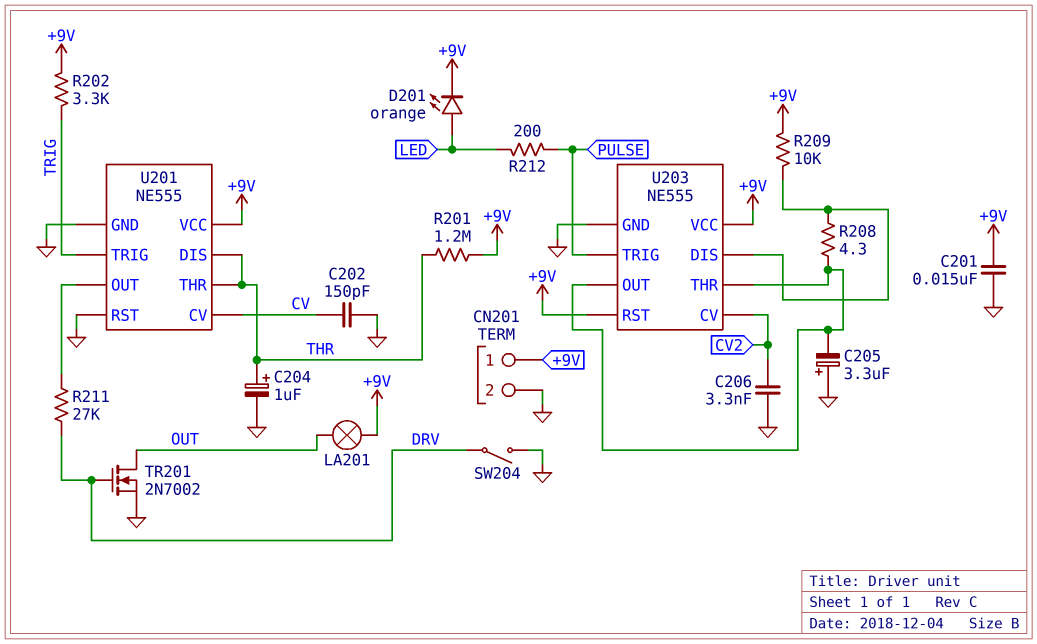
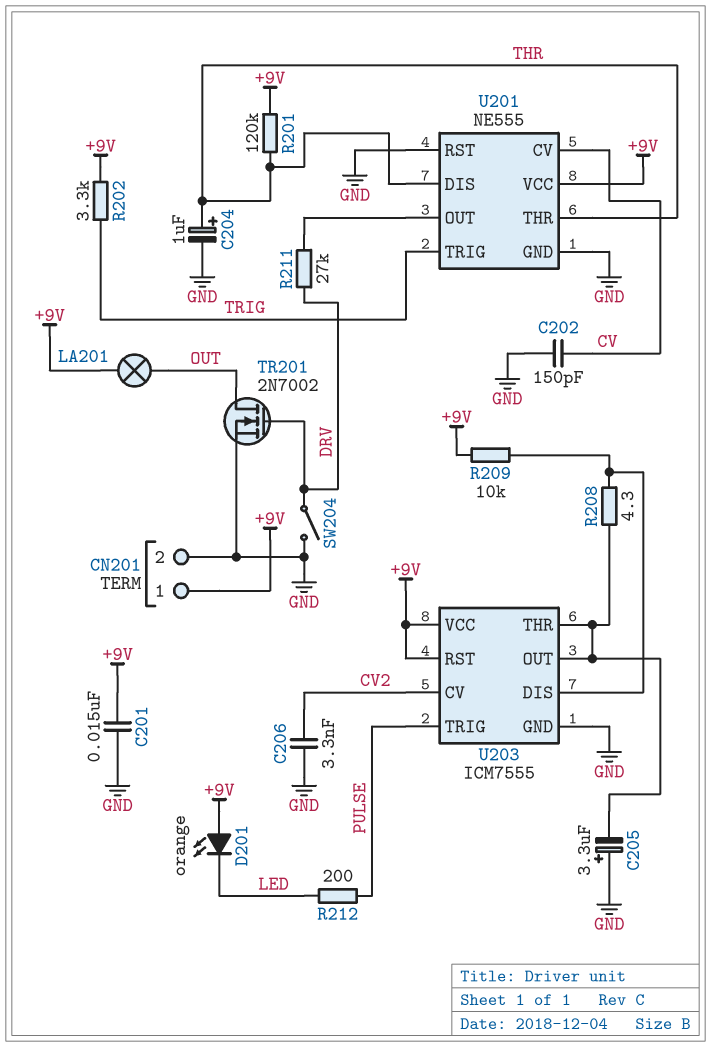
D201: LED orange (A LED, K +9V) -> LED orange (A +9V, K LED)
R201: 1.2M (+9V, THR) -> 120k (+9V, THR)
U203: NE555 -> ICM7555

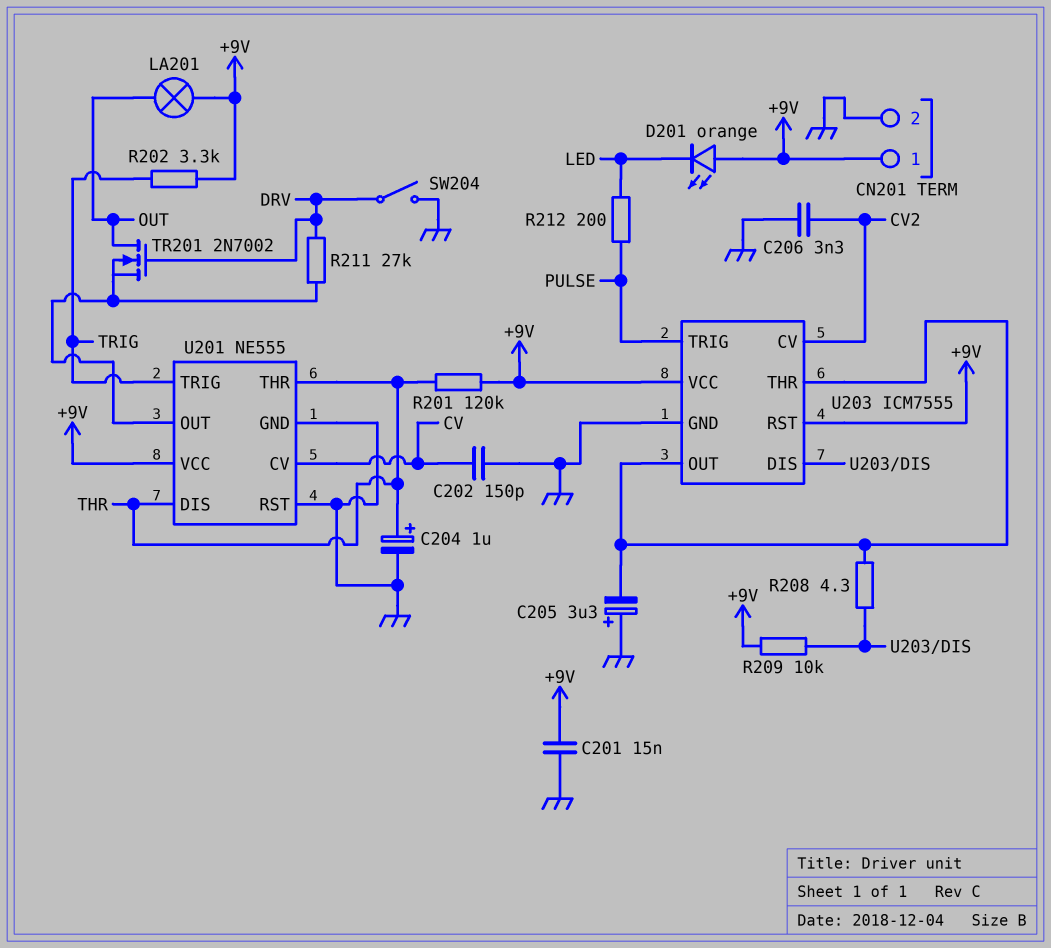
TR201: NMOS 2N7002 (G DRV, D OUT, S GND) -> NMOS 2N7002 (G DRV, D OUT, S U201/OUT)

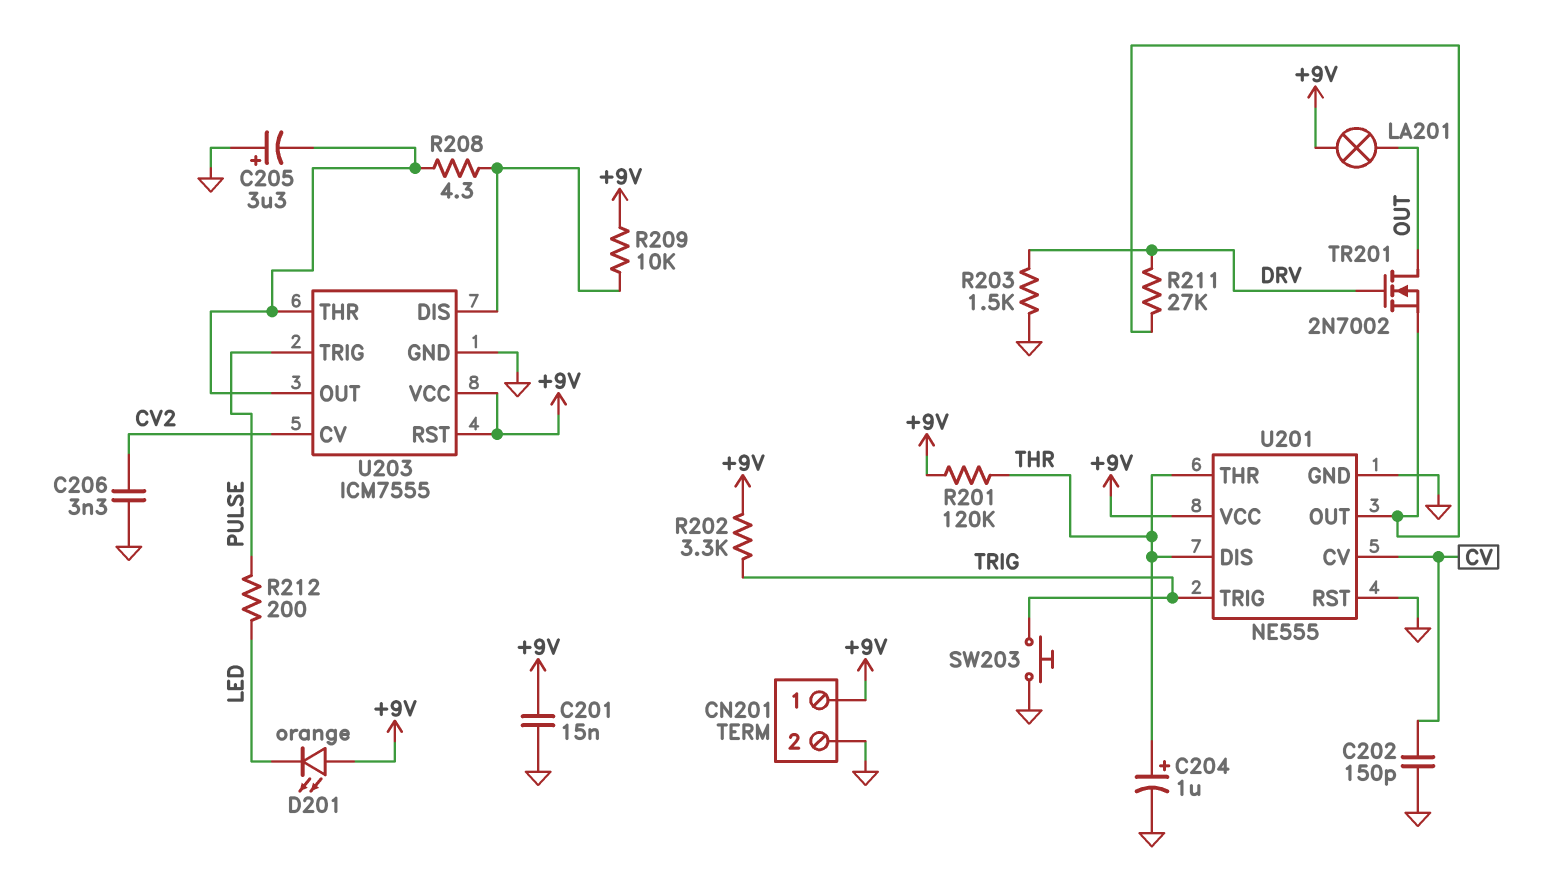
R203: none -> 1.5k (DRV, GND)
SW203: none -> button (GND, TRIG)
SW204: switch (DRV, GND) -> none

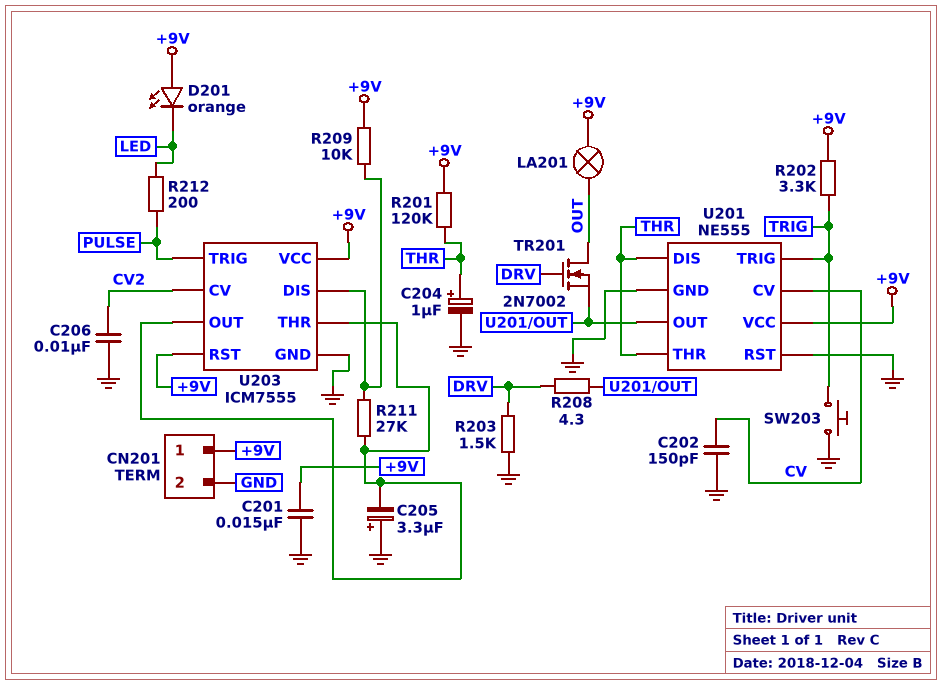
C206: 3.3nF (CV2, GND) -> 10nF (CV2, GND)
R208: 4.3 (U203/DIS, U203/OUT) -> 4.3 (DRV, U201/OUT)
R211: 27k (DRV, U201/OUT) -> 27k (U203/DIS, U203/OUT)

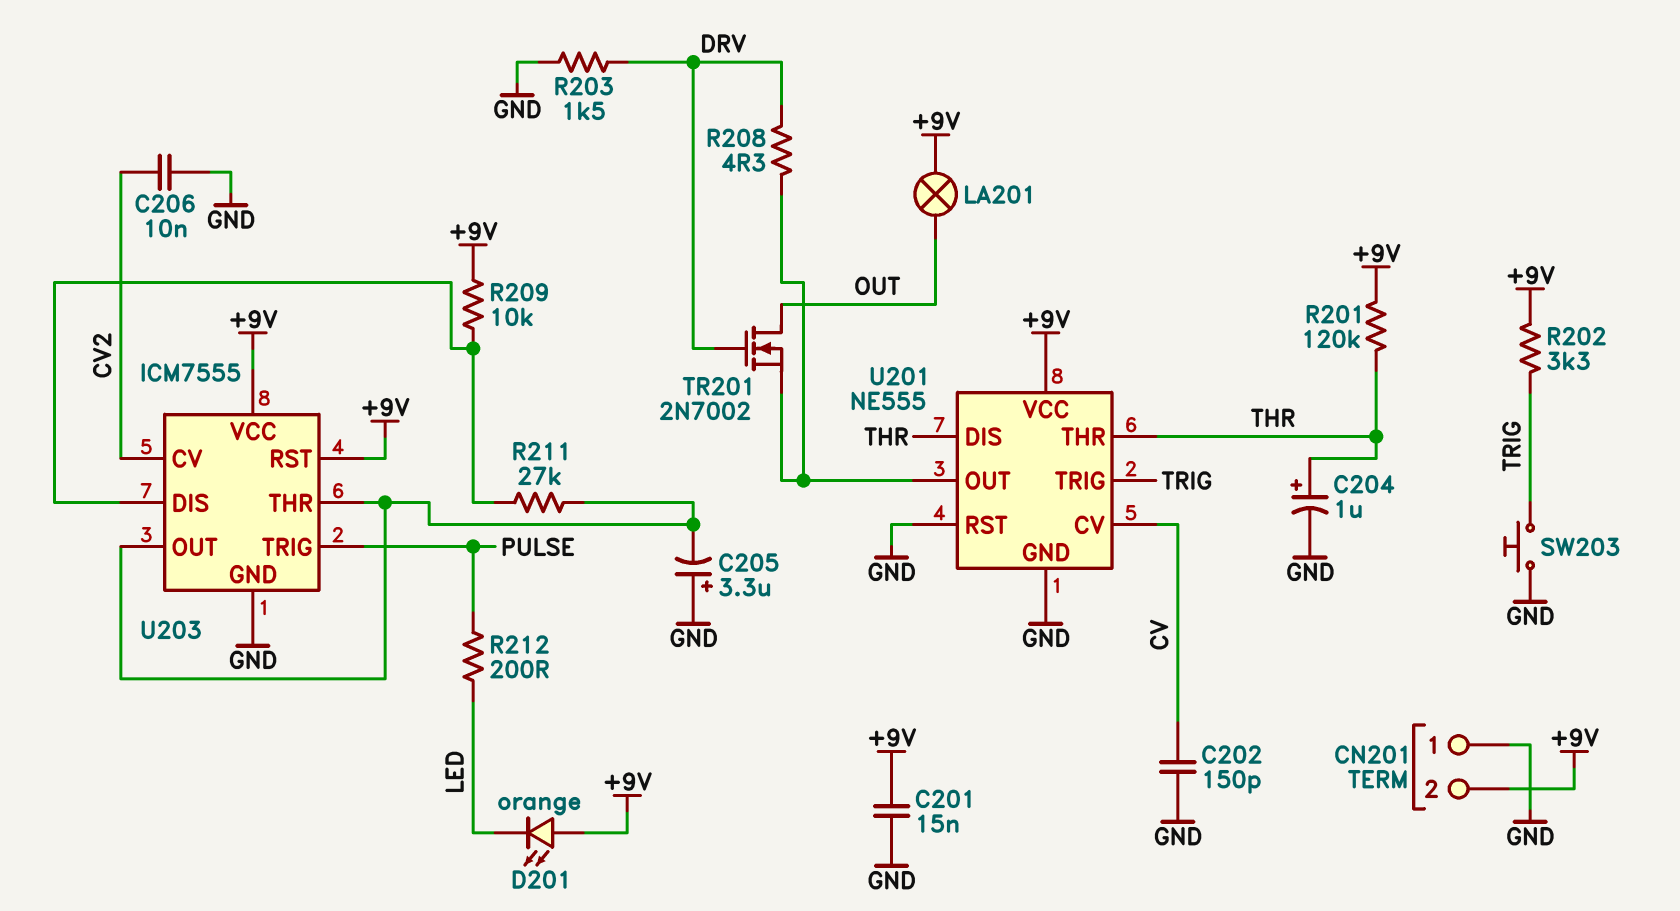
CN201 pin 1: +9V -> GND
CN201 pin 2: GND -> +9V

